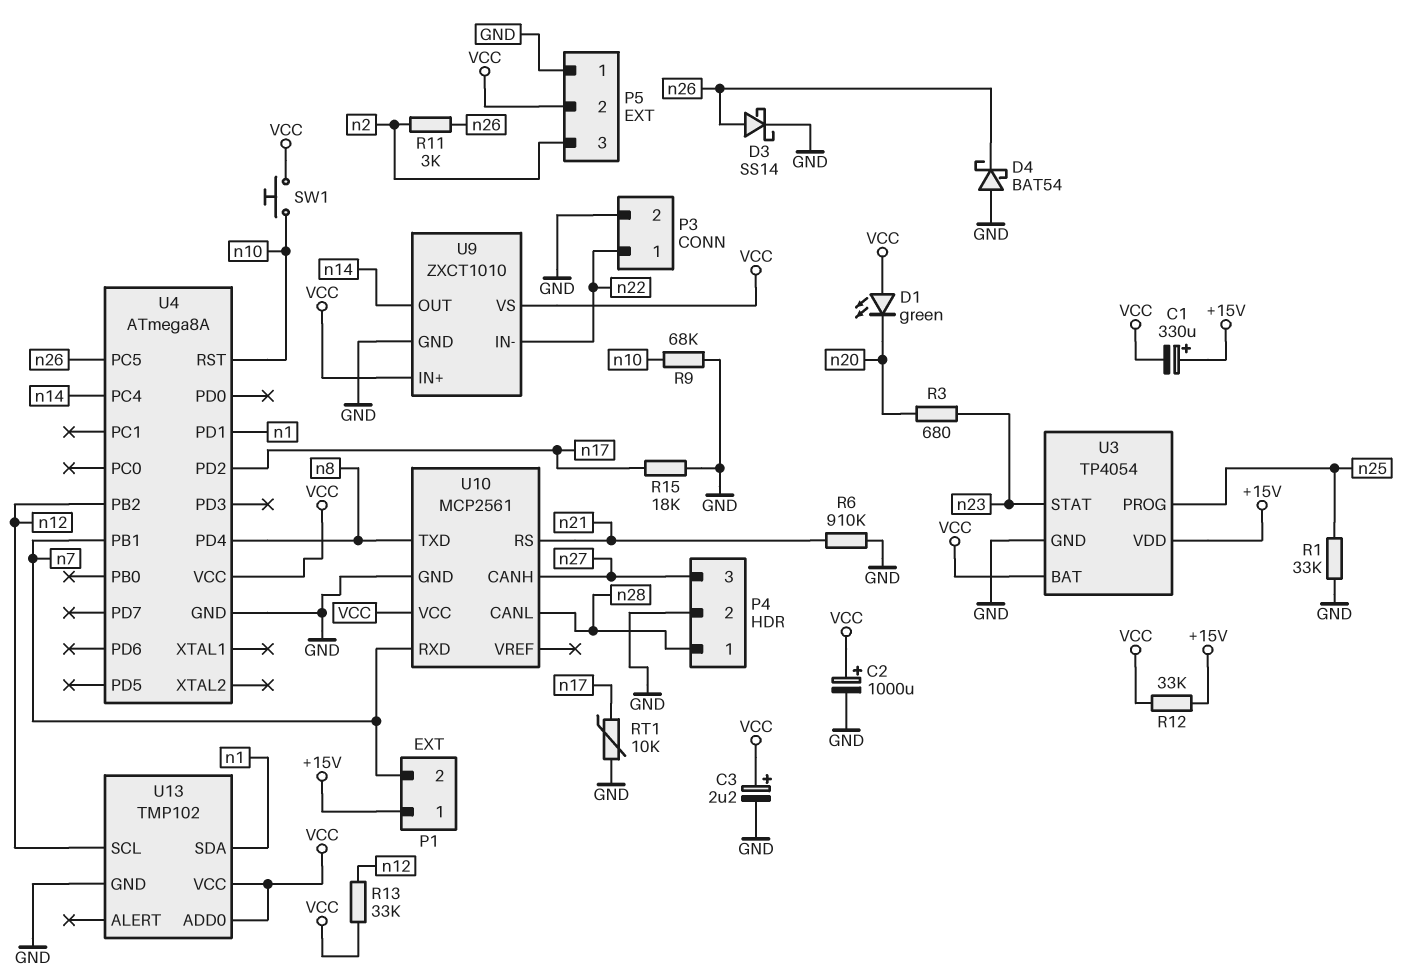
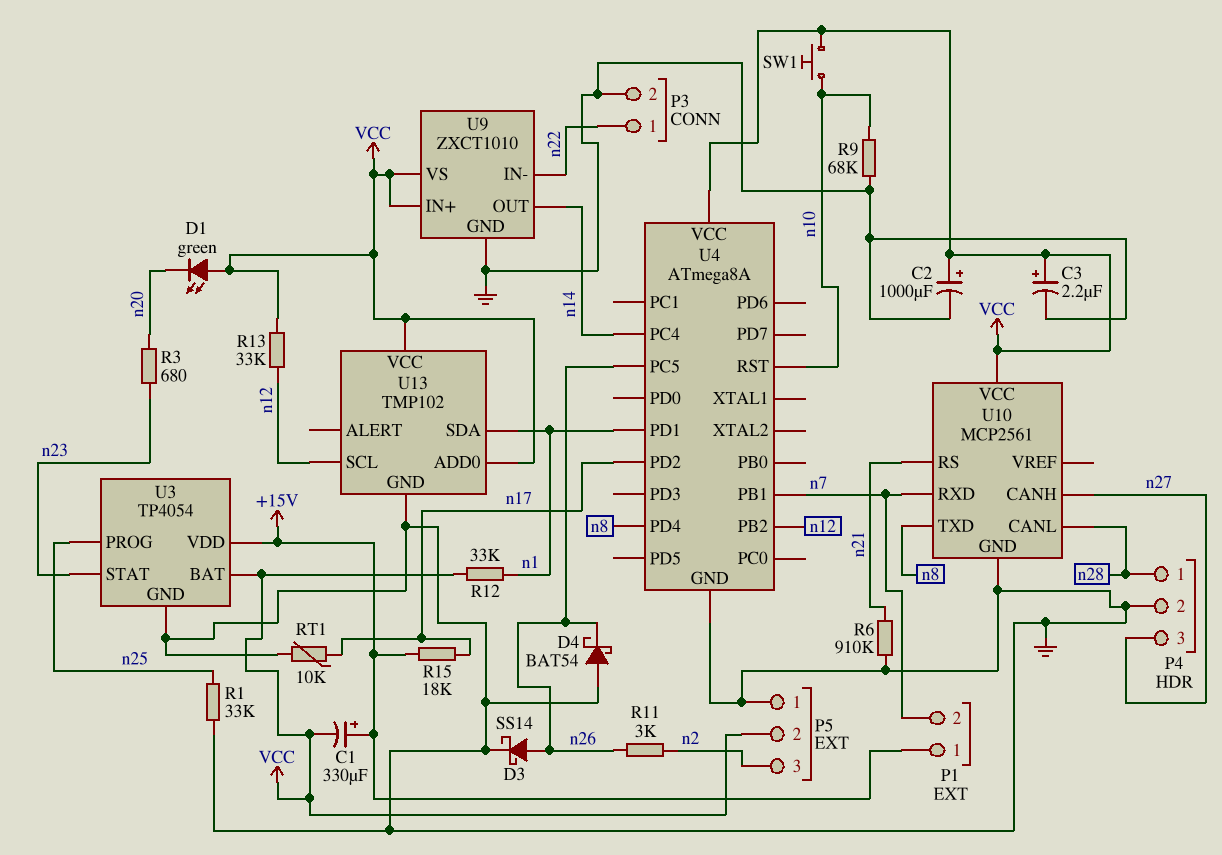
R12: 33k (+15V, VCC) -> 33k (VCC, n1)
R15: 18k (GND, n17) -> 18k (+15V, n17)

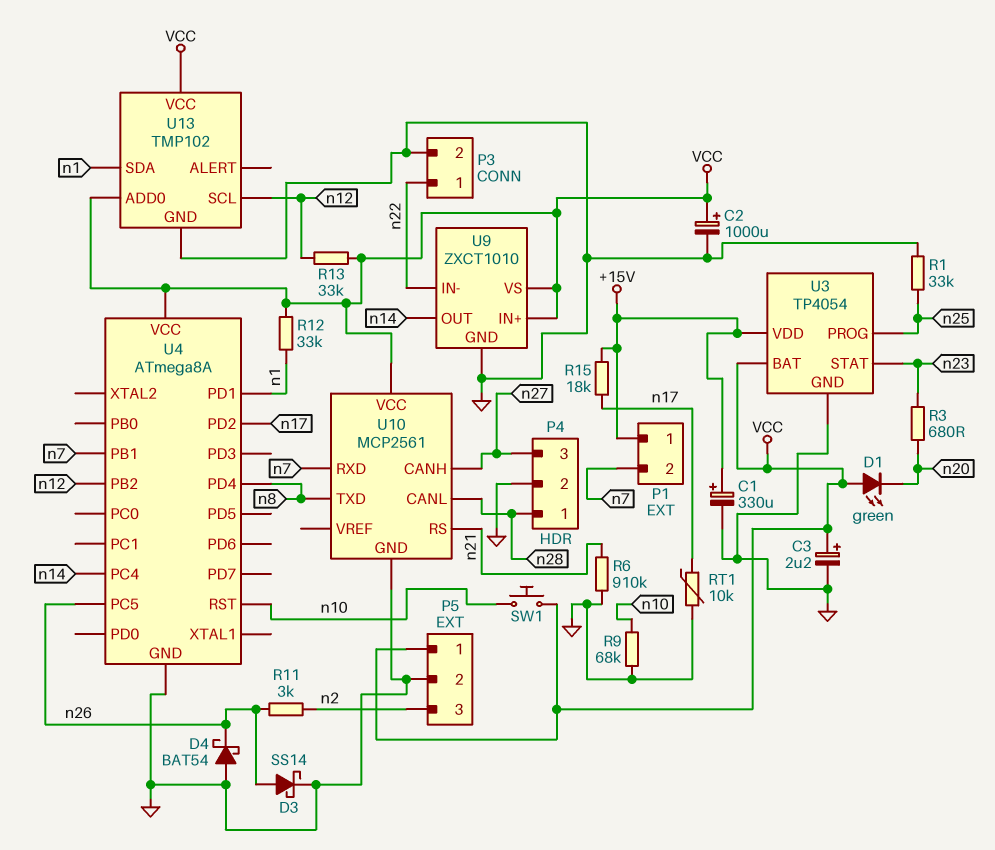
C1: 330uF (plus +15V, minus VCC) -> 330uF (plus +15V, minus GND)
P5 pin 1: GND -> VCC
P5 pin 2: VCC -> GND

